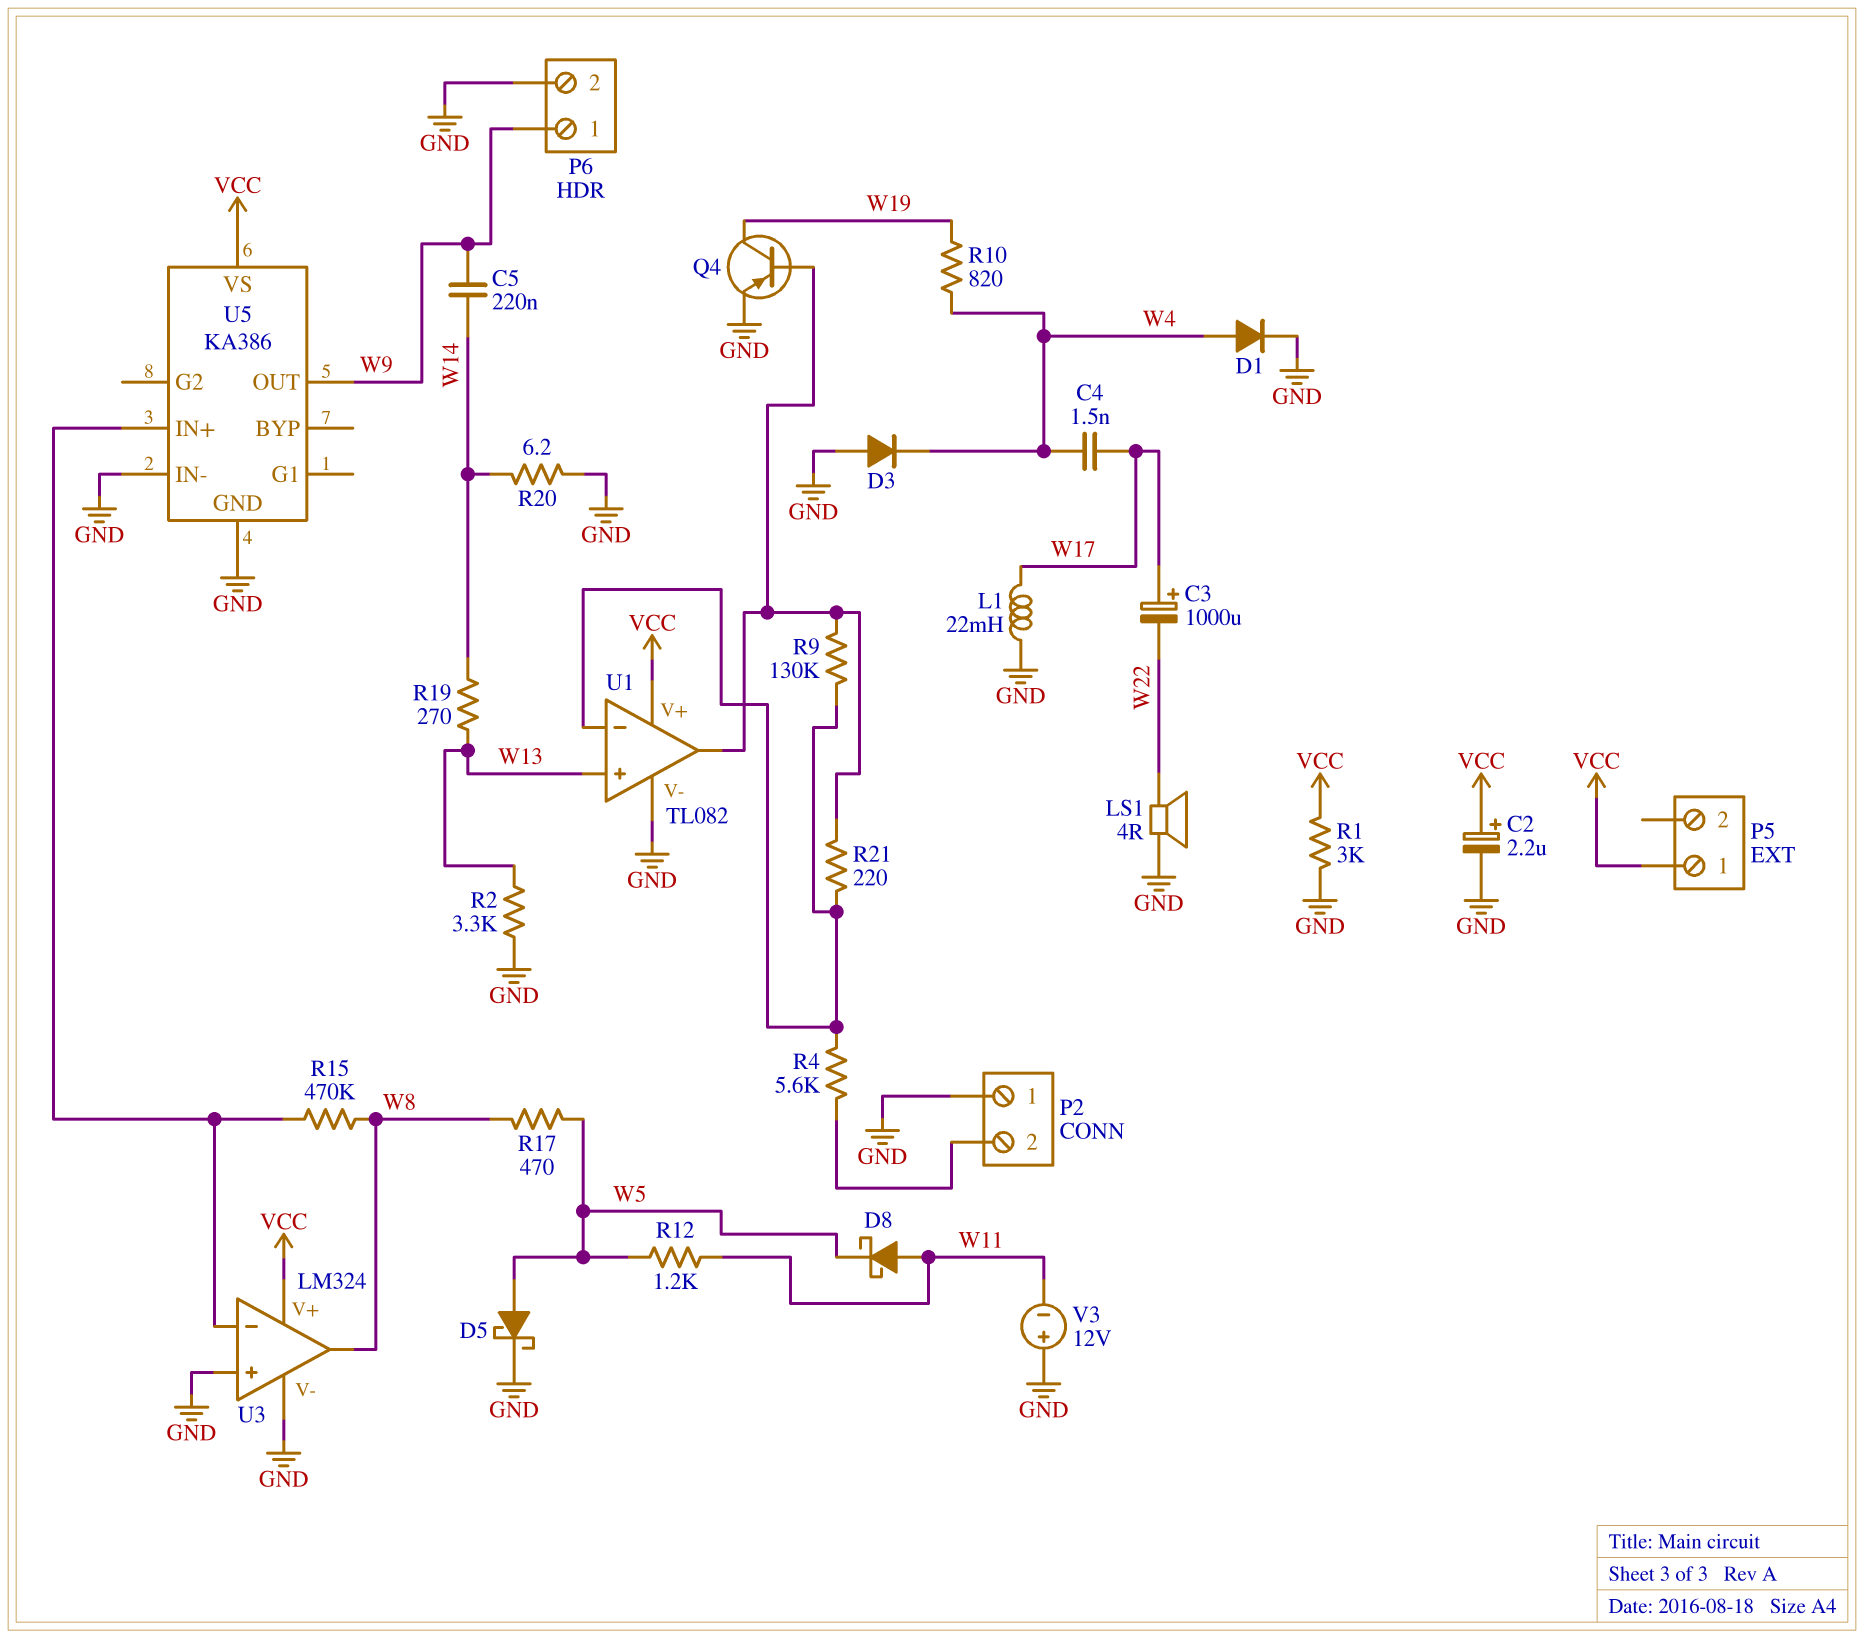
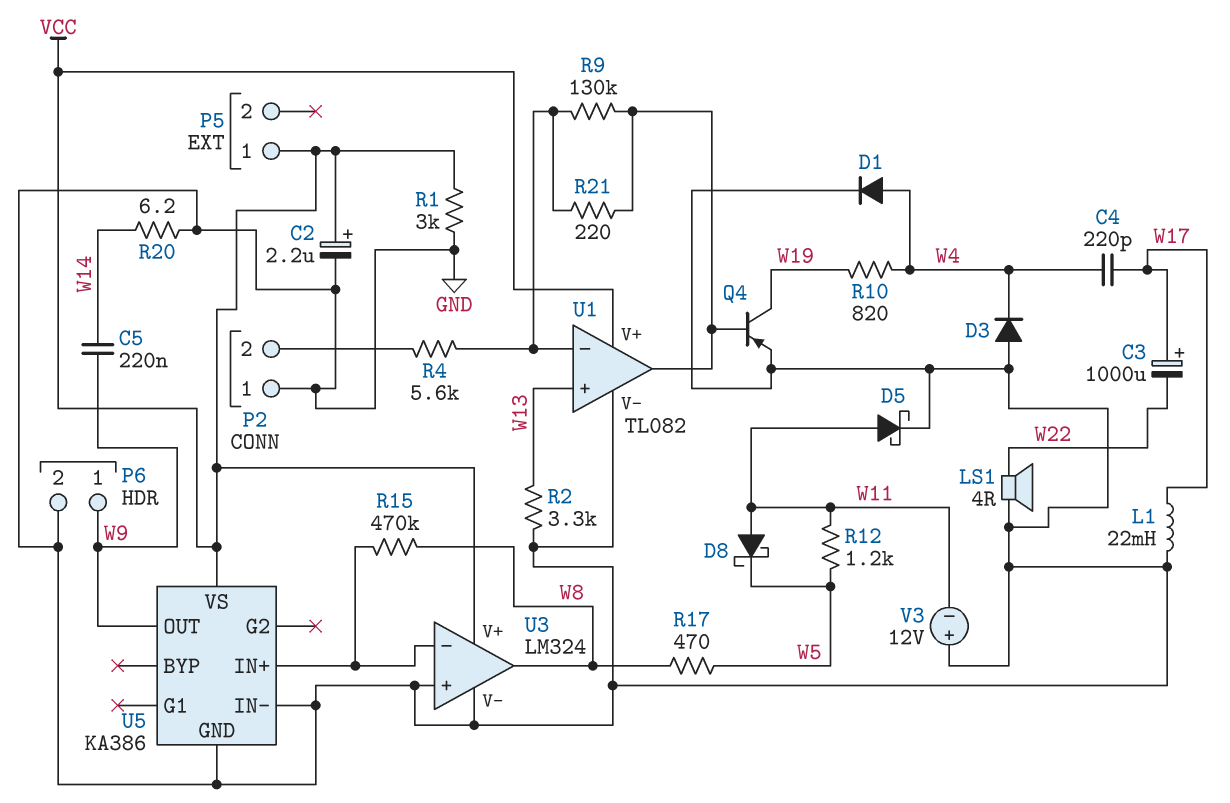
C4: 1.5nF (W4, W17) -> 220pF (W4, W17)
D5: schottky (A W5, K GND) -> schottky (A W11, K GND)
R19: 270 (W13, W14) -> none

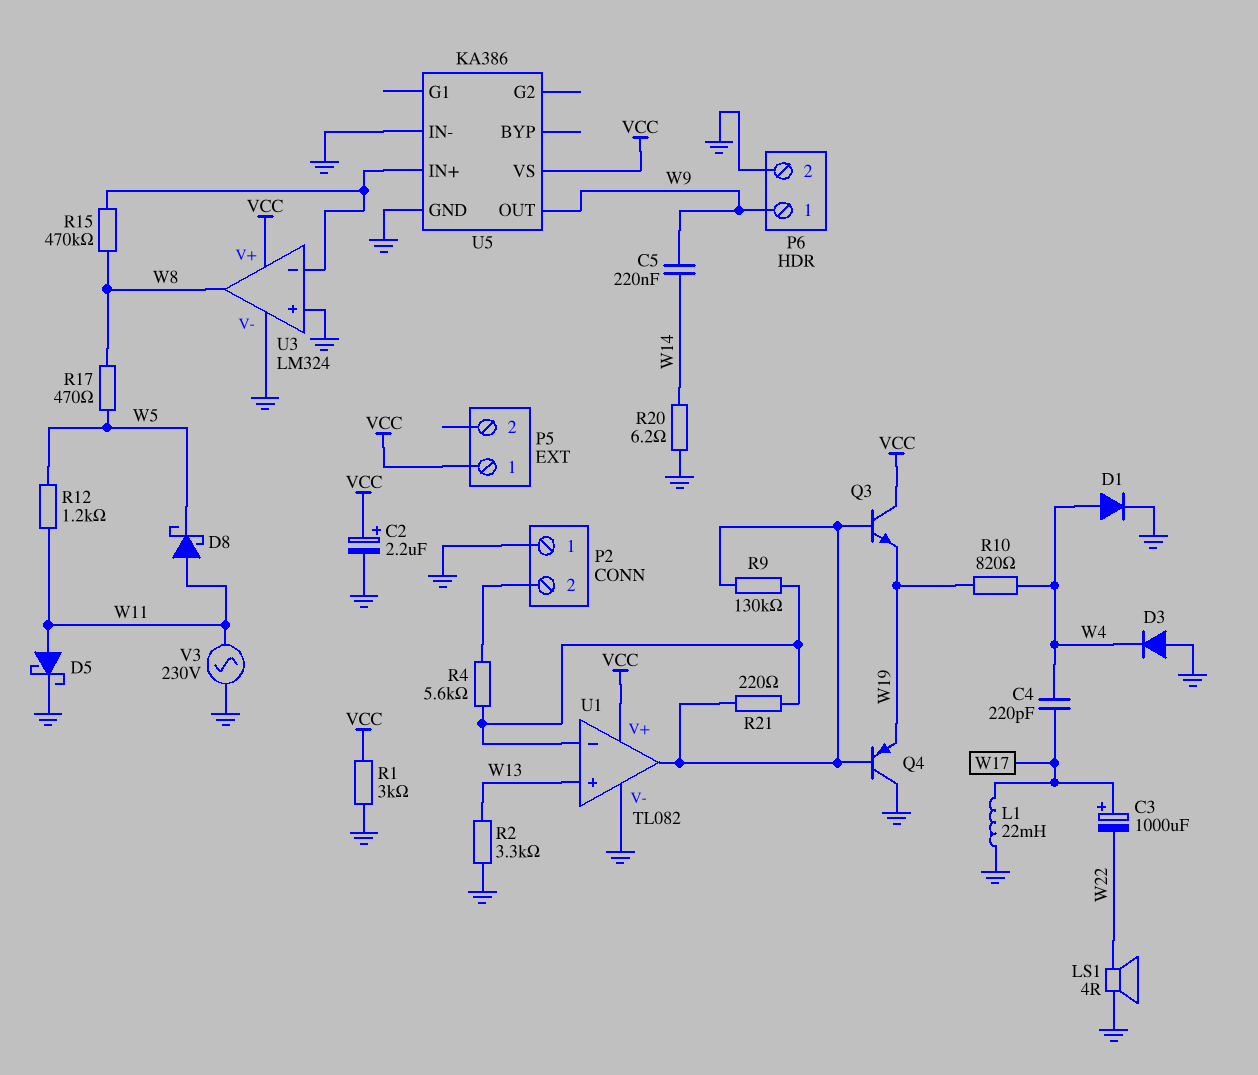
Q3: none -> NPN (B U1/out, C VCC, E W19)
Q4: PNP (B U1/out, C W19, E GND) -> PNP (B U1/out, C GND, E W19)
V3: 12V (plus GND, minus W11) -> AC 230V (GND, W11)

